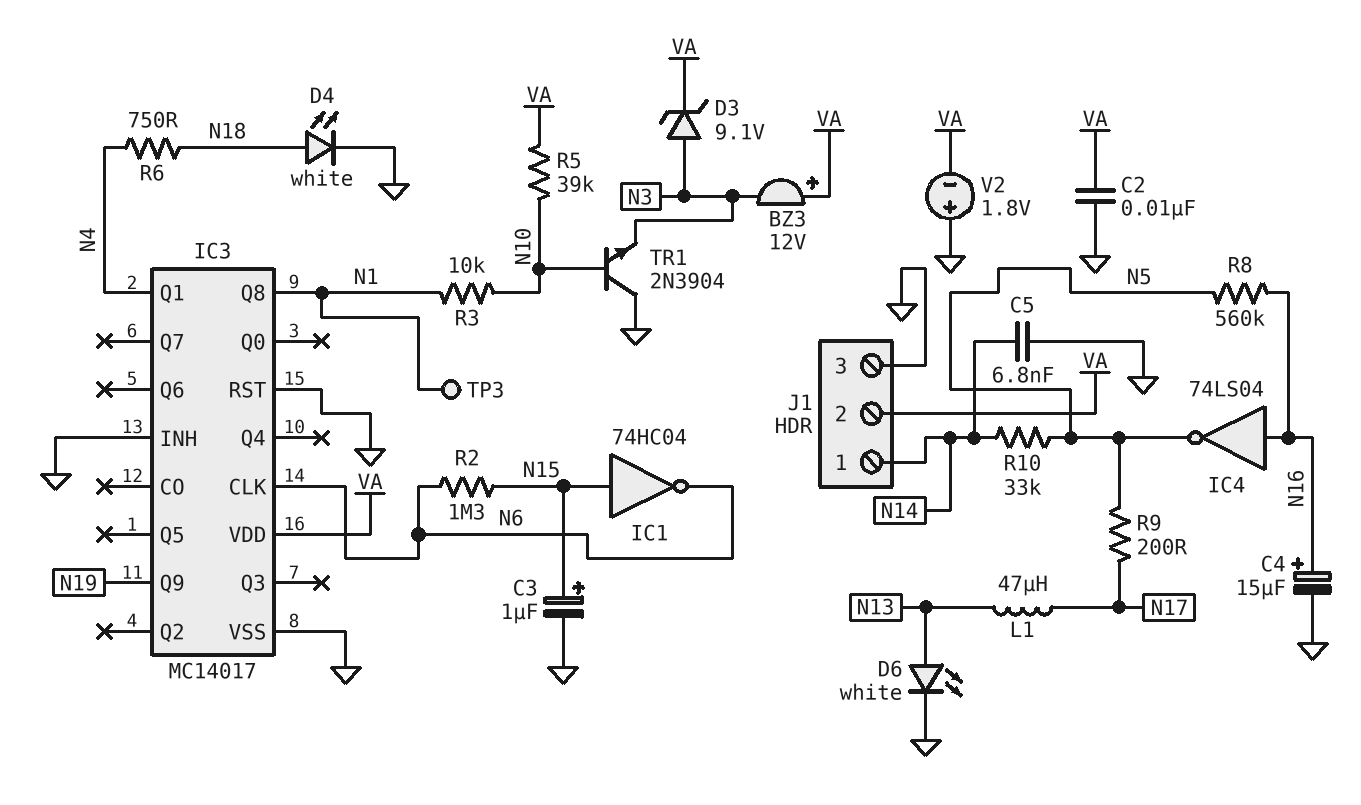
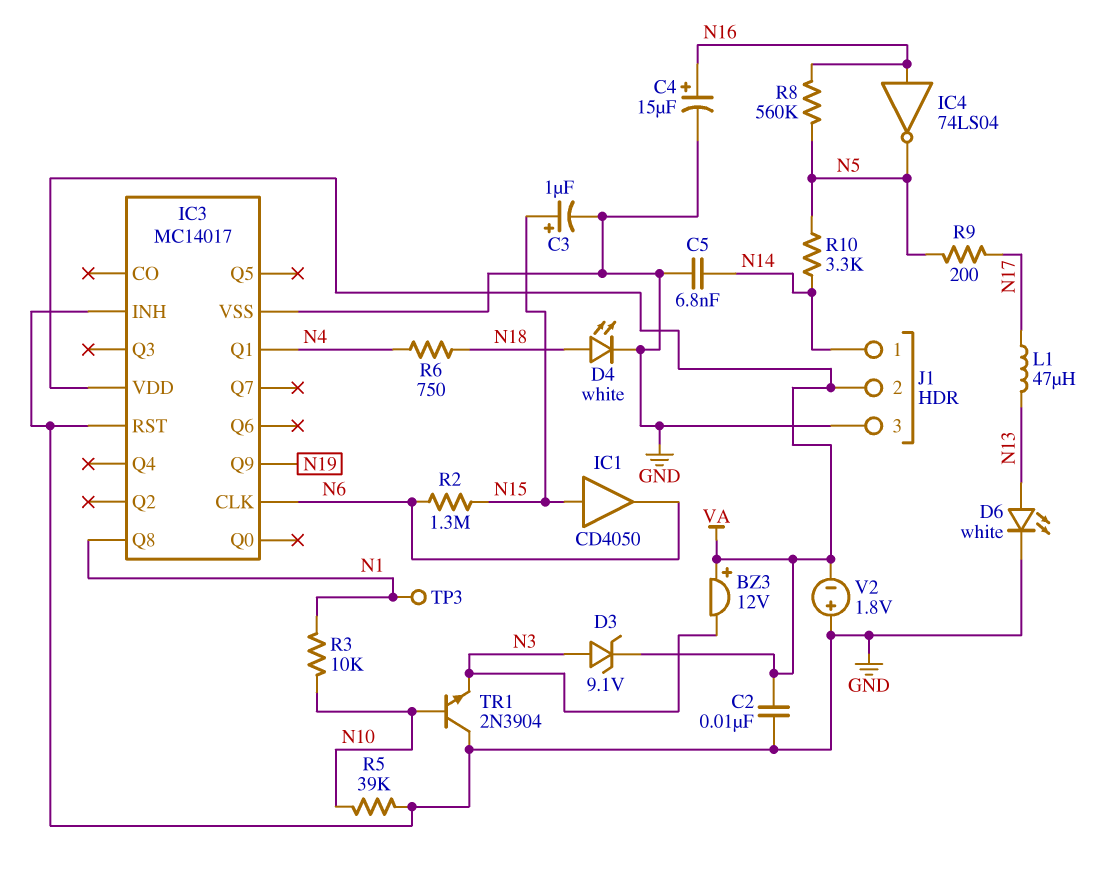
IC1: NOT 74HC04 (in N15, out N6) -> buffer CD4050 (in N15, out N6)
R5: 39k (N10, VA) -> 39k (GND, N10)
R10: 33k (N5, N14) -> 3.3k (N5, N14)

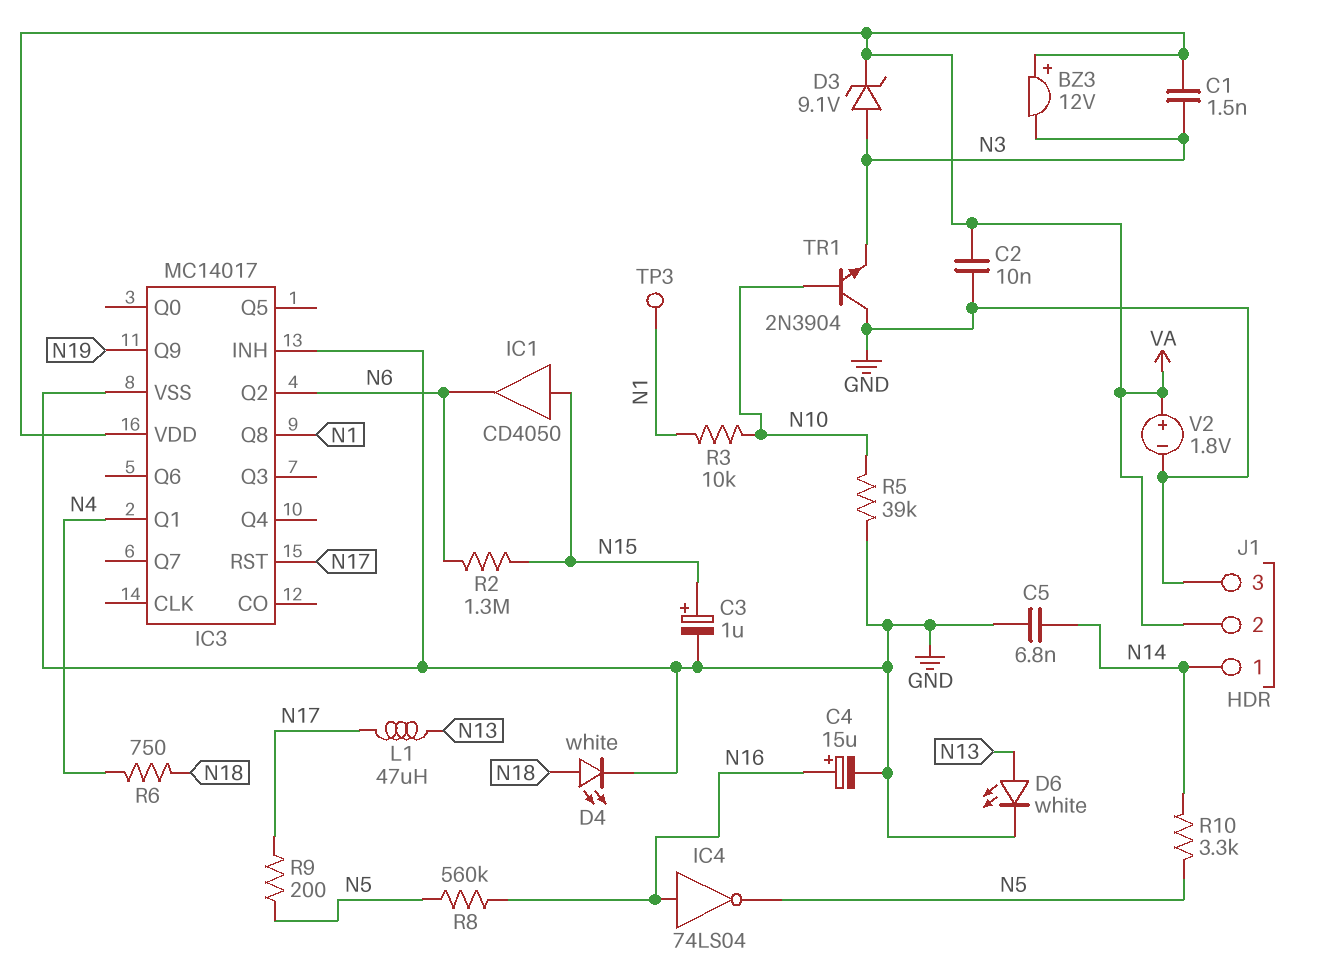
C1: none -> 1.5nF (N3, VA)
IC3 pin CLK: N6 -> none
IC3 pin Q2: none -> N6
IC3 pin RST: GND -> N17
V2: 1.8V (plus GND, minus VA) -> 1.8V (plus VA, minus GND)

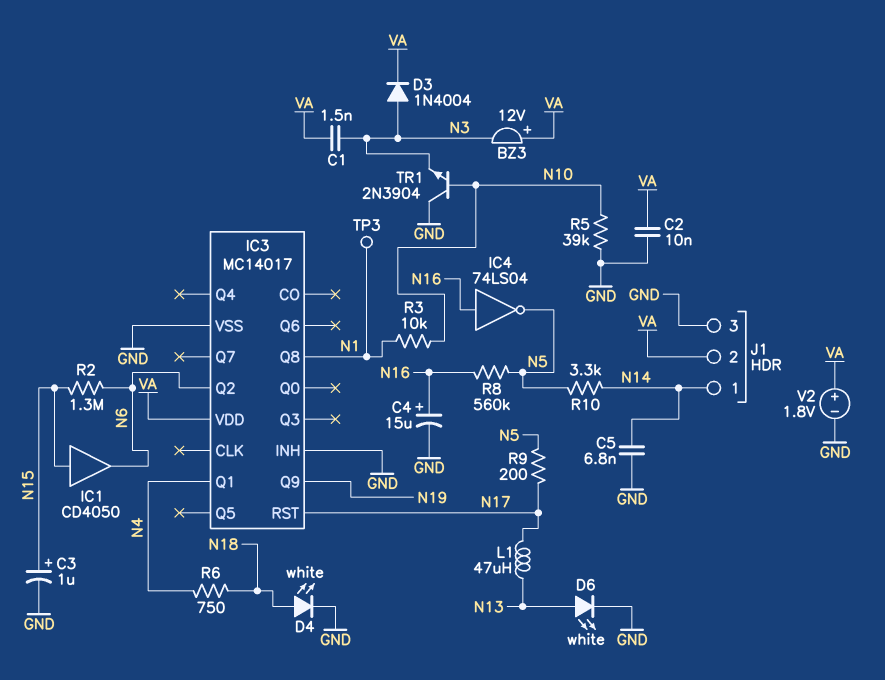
D3: zener 9.1V (A N3, K VA) -> diode 1N4004 (A N3, K VA)

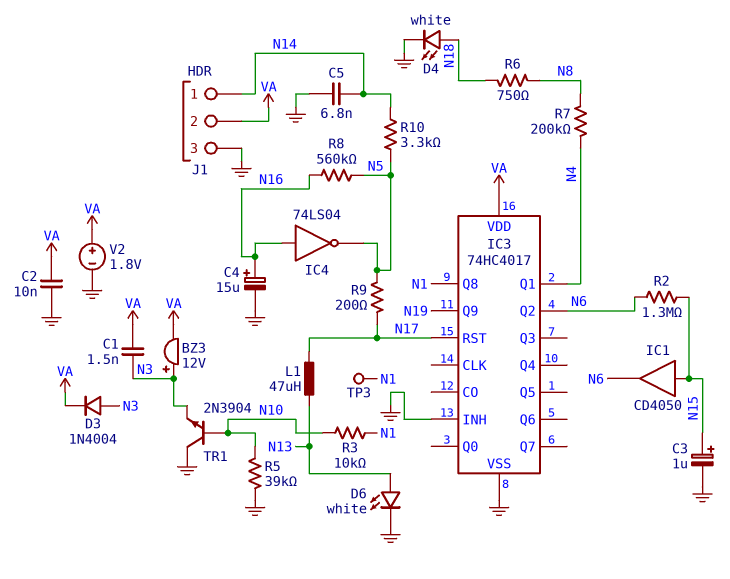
BZ3: buzzer 12V (plus VA, minus N3) -> buzzer 12V (plus N3, minus VA)
IC3: MC14017 -> 74HC4017
R6: 750 (N4, N18) -> 750 (N8, N18)
R7: none -> 200k (N4, N8)

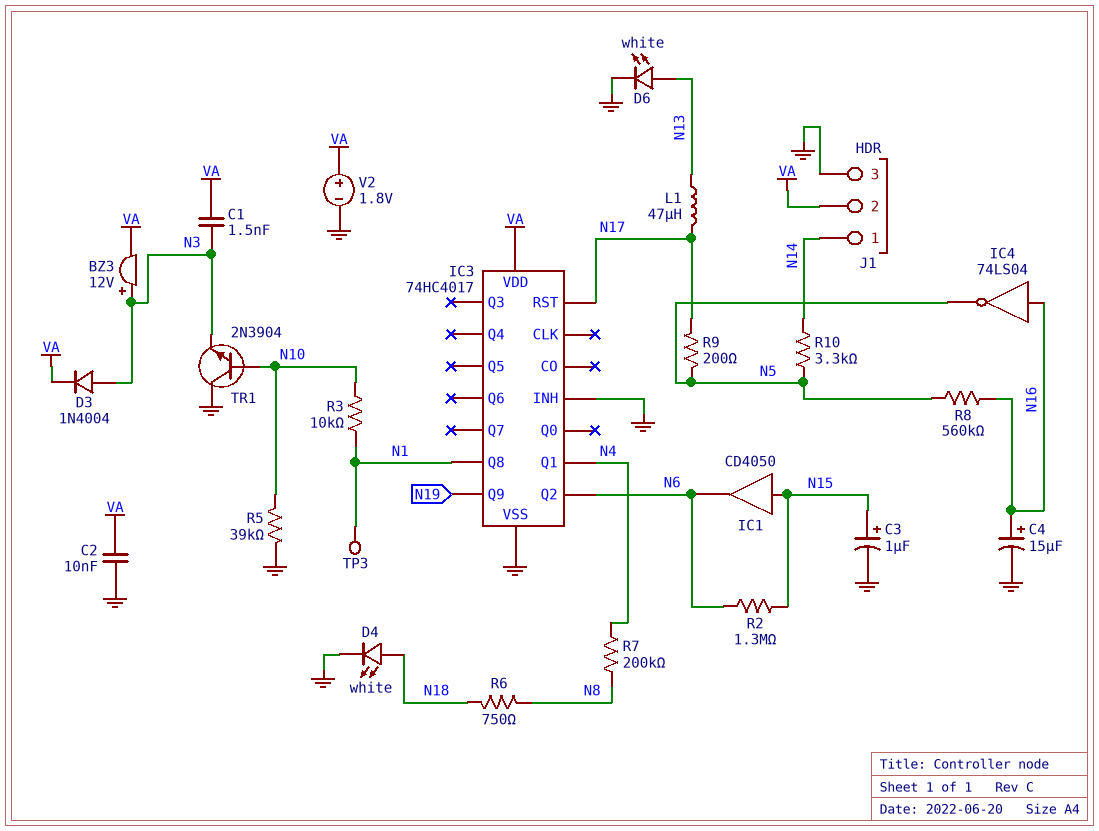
C5: 6.8nF (GND, N14) -> none

